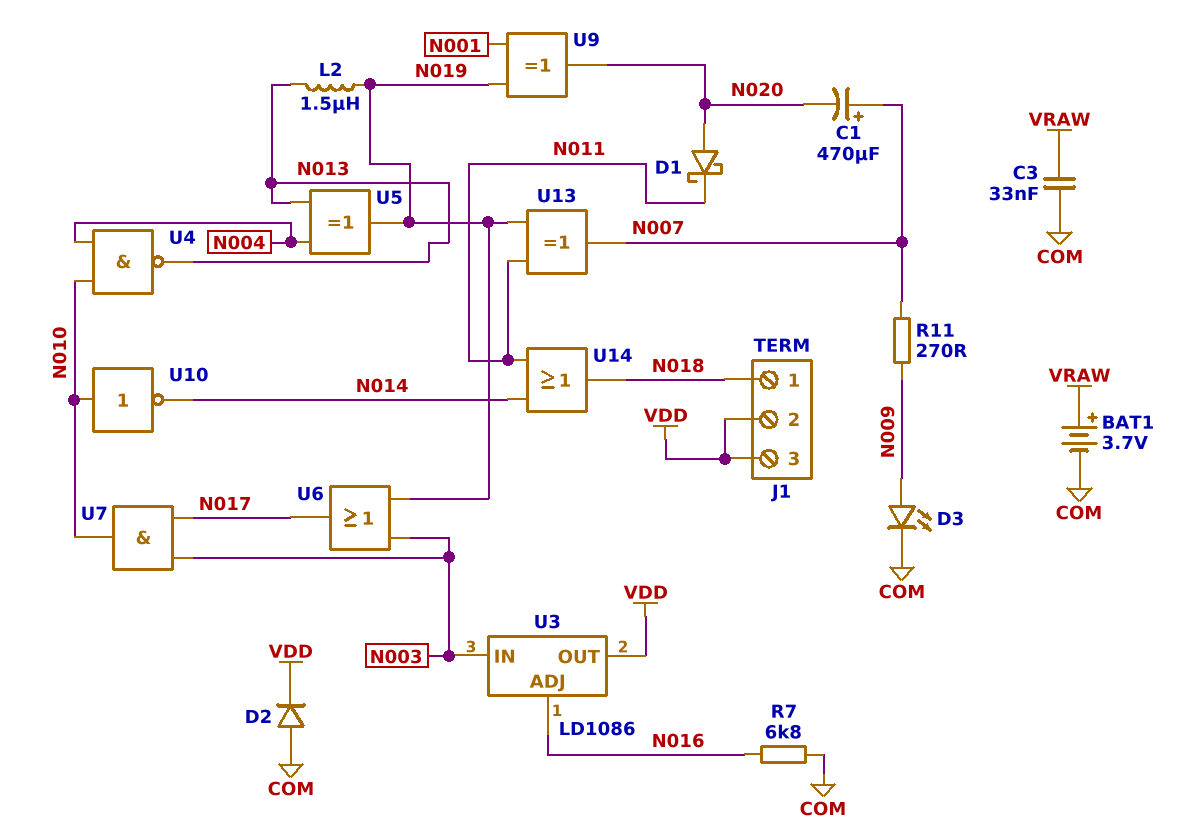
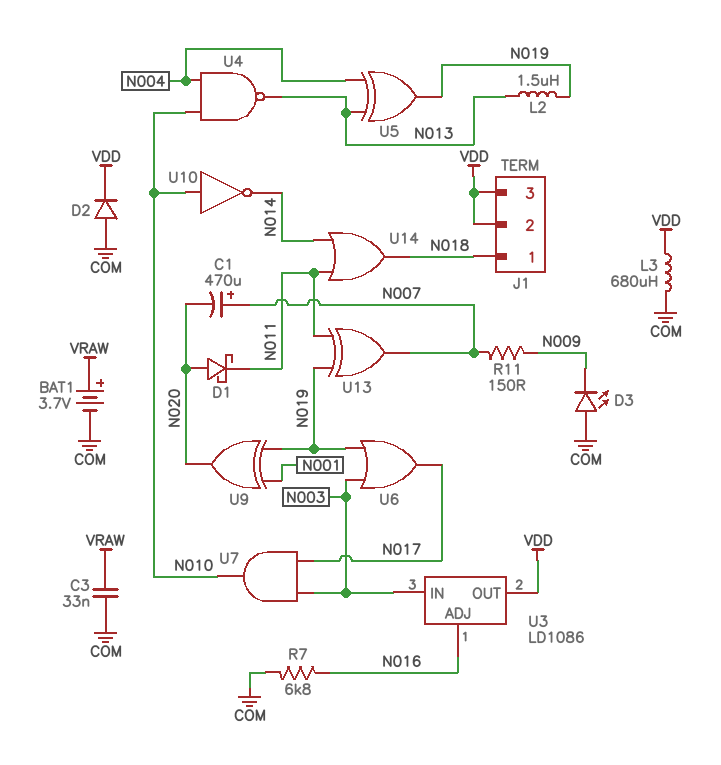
D3: LED (A N009, K COM) -> LED (A COM, K N009)
L3: none -> 680uH (COM, VDD)
R11: 270 (N007, N009) -> 150 (N007, N009)

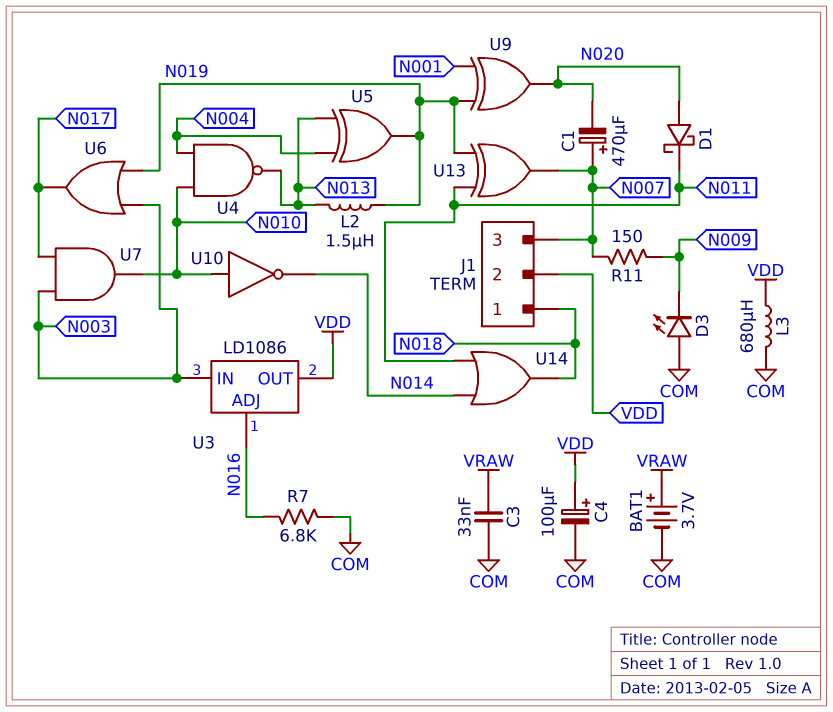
C4: none -> 100uF (plus VDD, minus COM)
D2: diode (A COM, K VDD) -> none
J1 pin 3: VDD -> N007

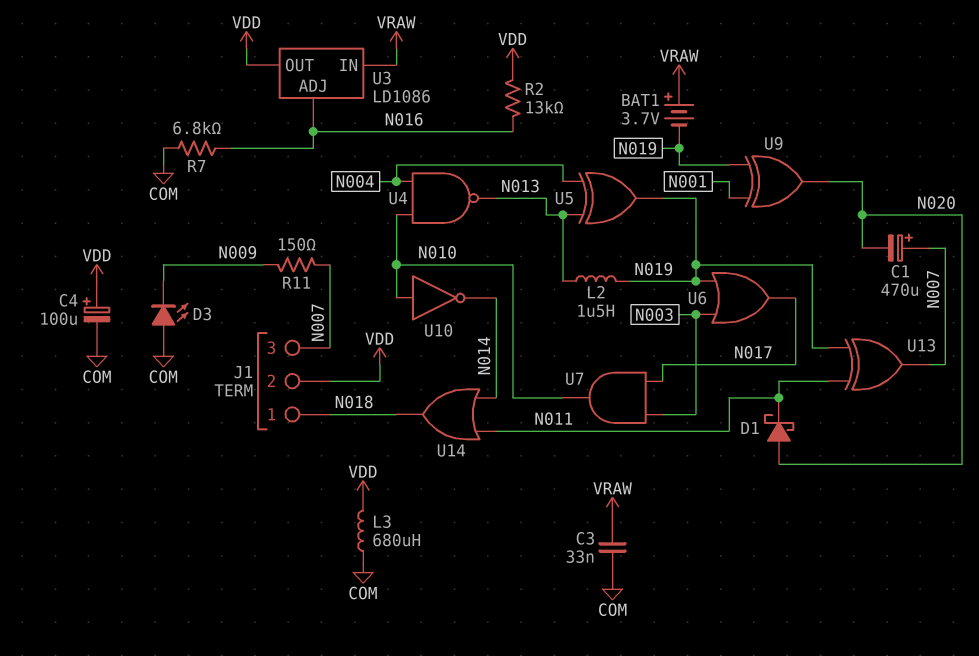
BAT1: 3.7V (plus VRAW, minus COM) -> 3.7V (plus VRAW, minus N019)
R2: none -> 13k (N016, VDD)
U3 pin IN: N003 -> VRAW

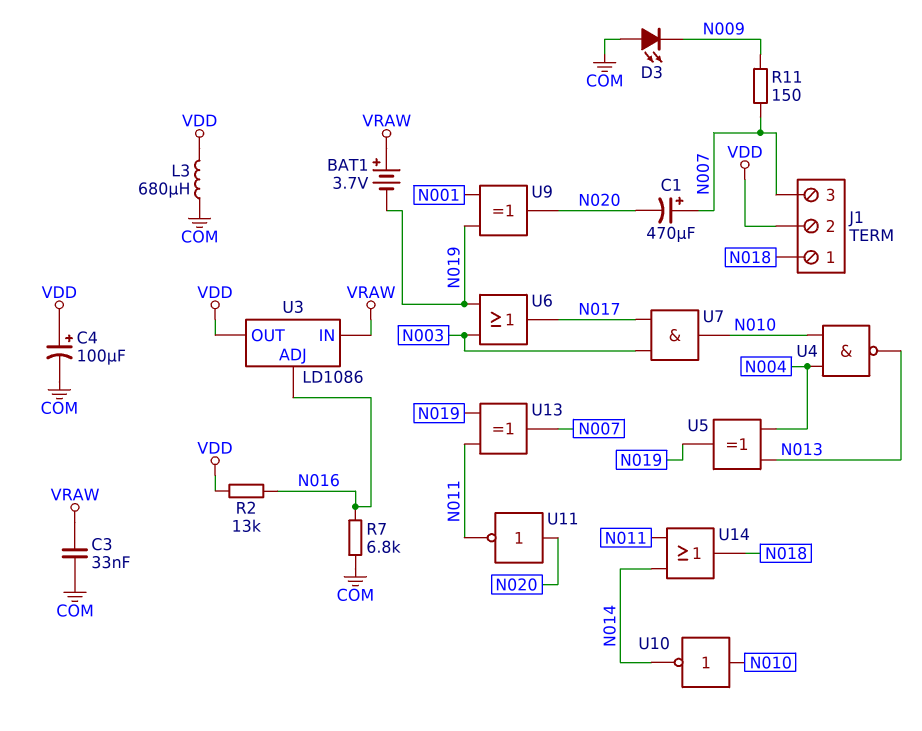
D1: schottky (A N020, K N011) -> none
L2: 1.5uH (N013, N019) -> none
U11: none -> NOT (in N020, out N011)

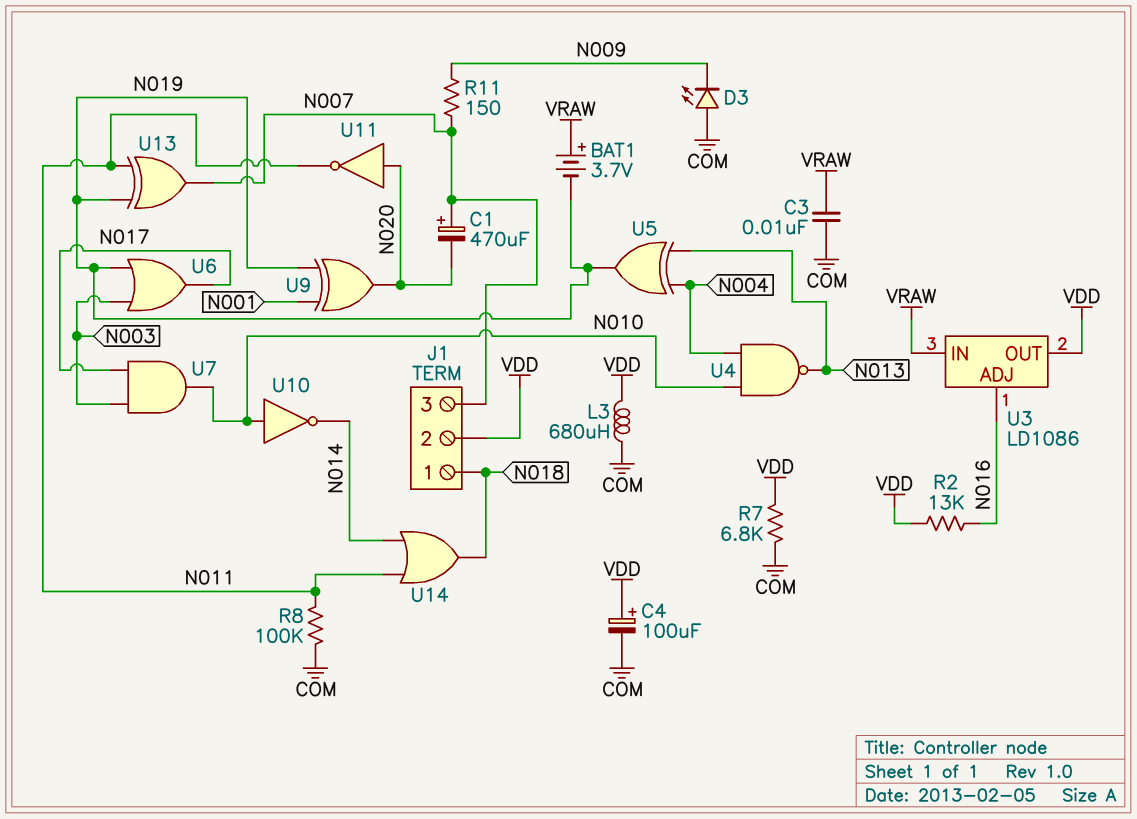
C3: 33nF (COM, VRAW) -> 10nF (COM, VRAW)
R7: 6.8k (COM, N016) -> 6.8k (COM, VDD)
R8: none -> 100k (COM, N011)

